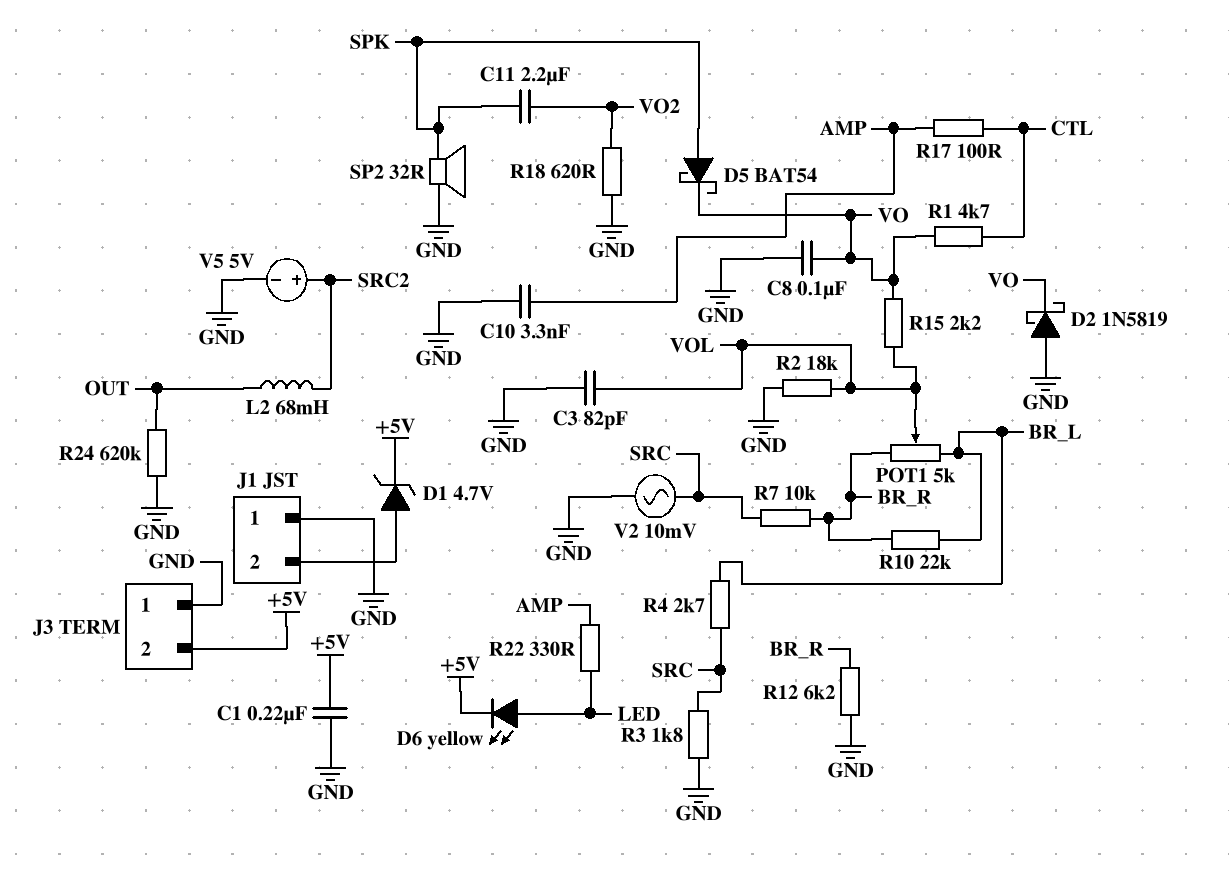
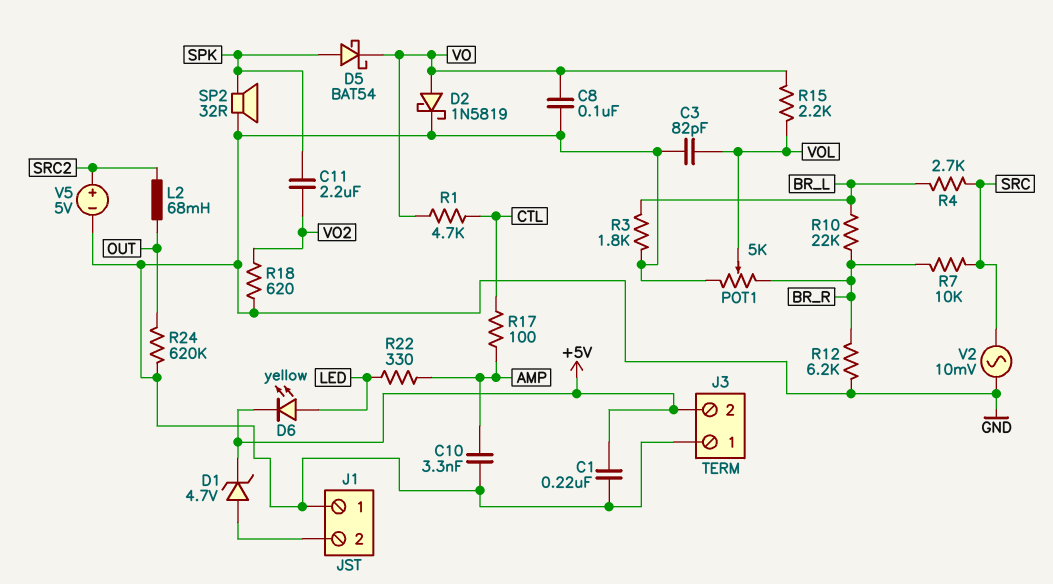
D2: schottky 1N5819 (A GND, K VO) -> schottky 1N5819 (A VO, K GND)
POT1: 5k (BR_L, BR_R, wiper VOL) -> 5k (BR_R, GND, wiper VOL)
R2: 18k (GND, VOL) -> none
R3: 1.8k (GND, SRC) -> 1.8k (BR_L, GND)

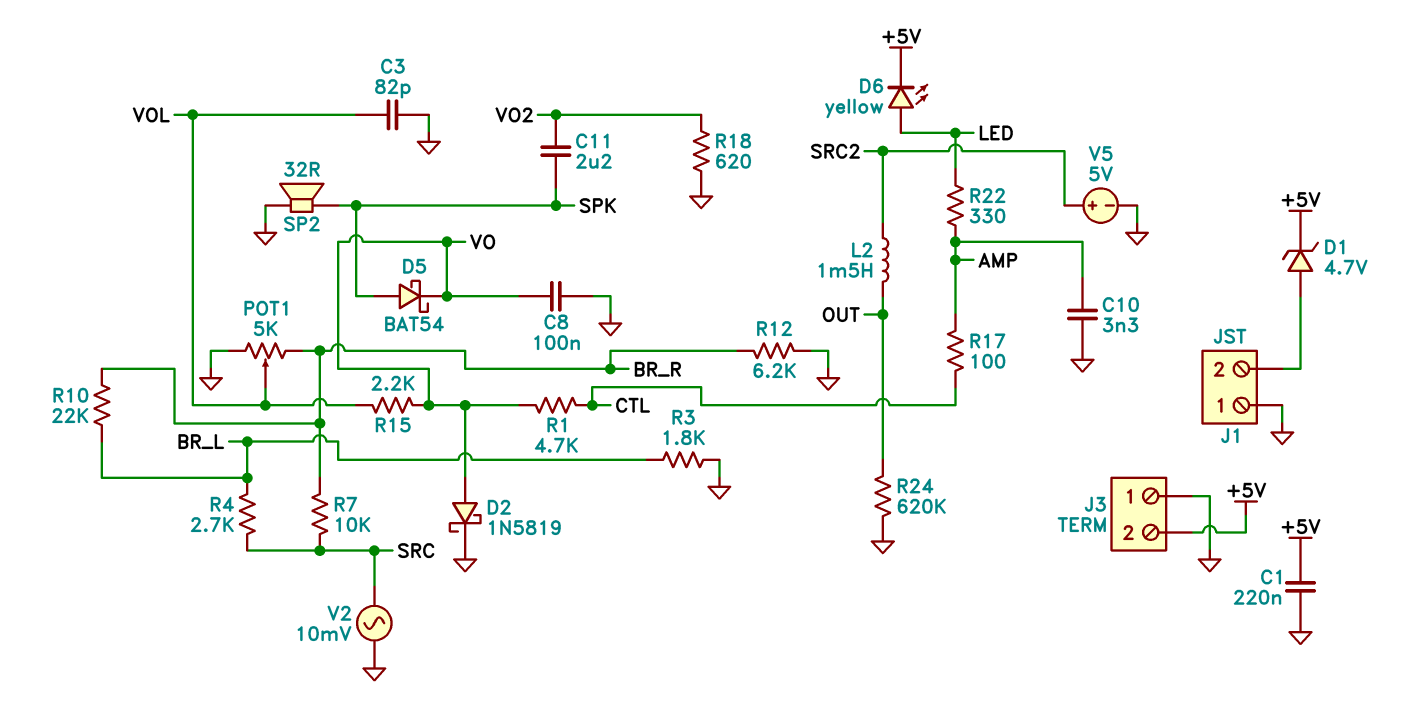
L2: 68mH (OUT, SRC2) -> 1.5mH (OUT, SRC2)

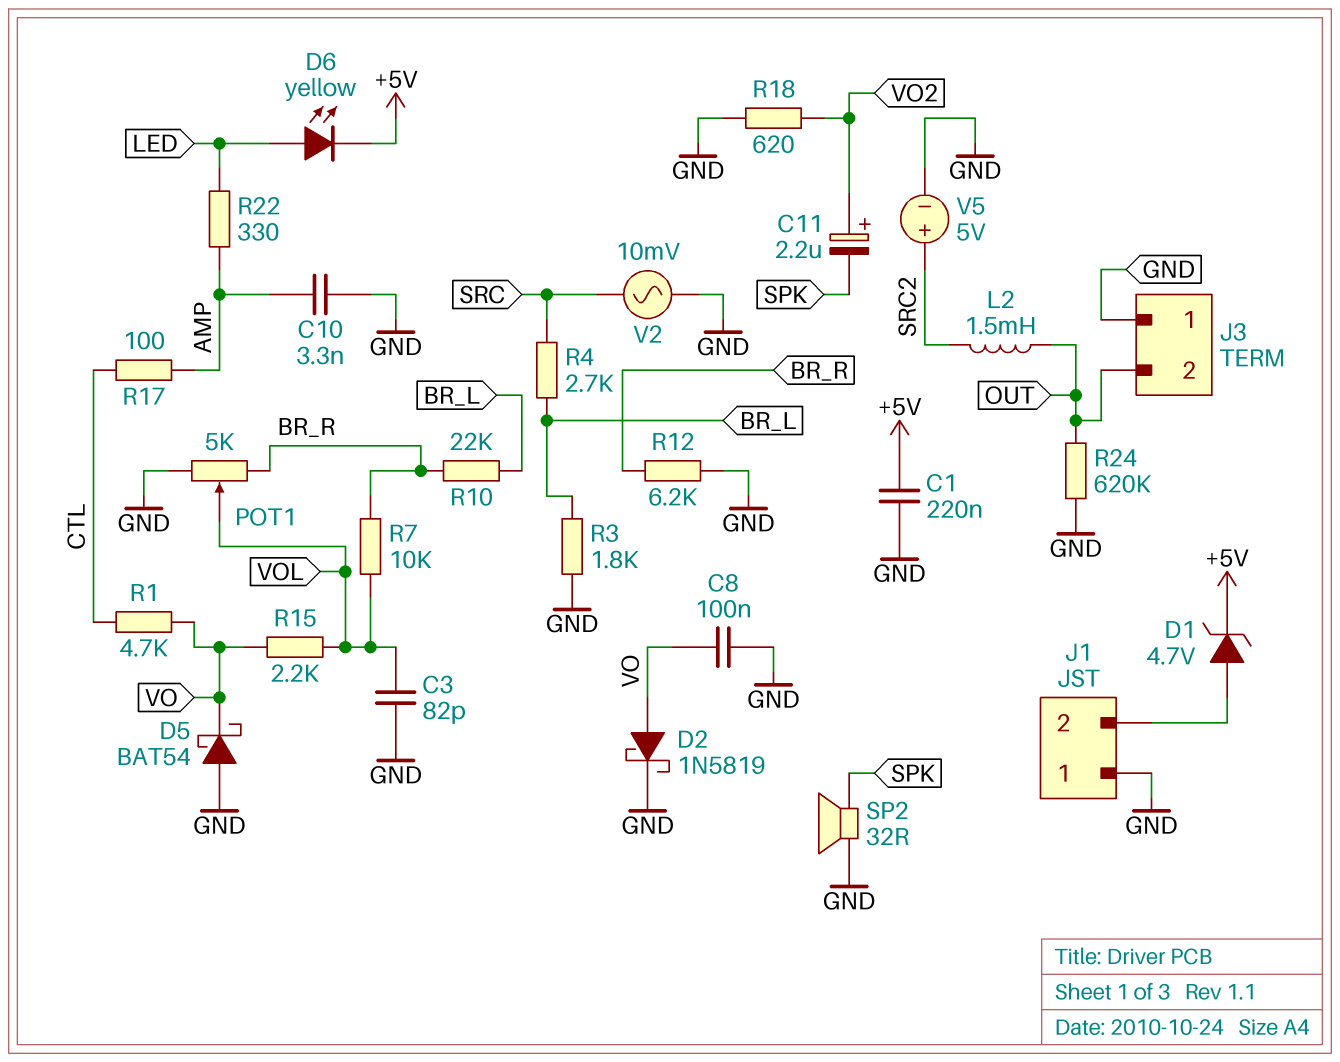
C11: 2.2uF (SPK, VO2) -> 2.2uF (plus VO2, minus SPK)
D5: schottky BAT54 (A SPK, K VO) -> schottky BAT54 (A GND, K VO)
J3 pin 2: +5V -> OUT
R7: 10k (BR_R, SRC) -> 10k (BR_R, VOL)

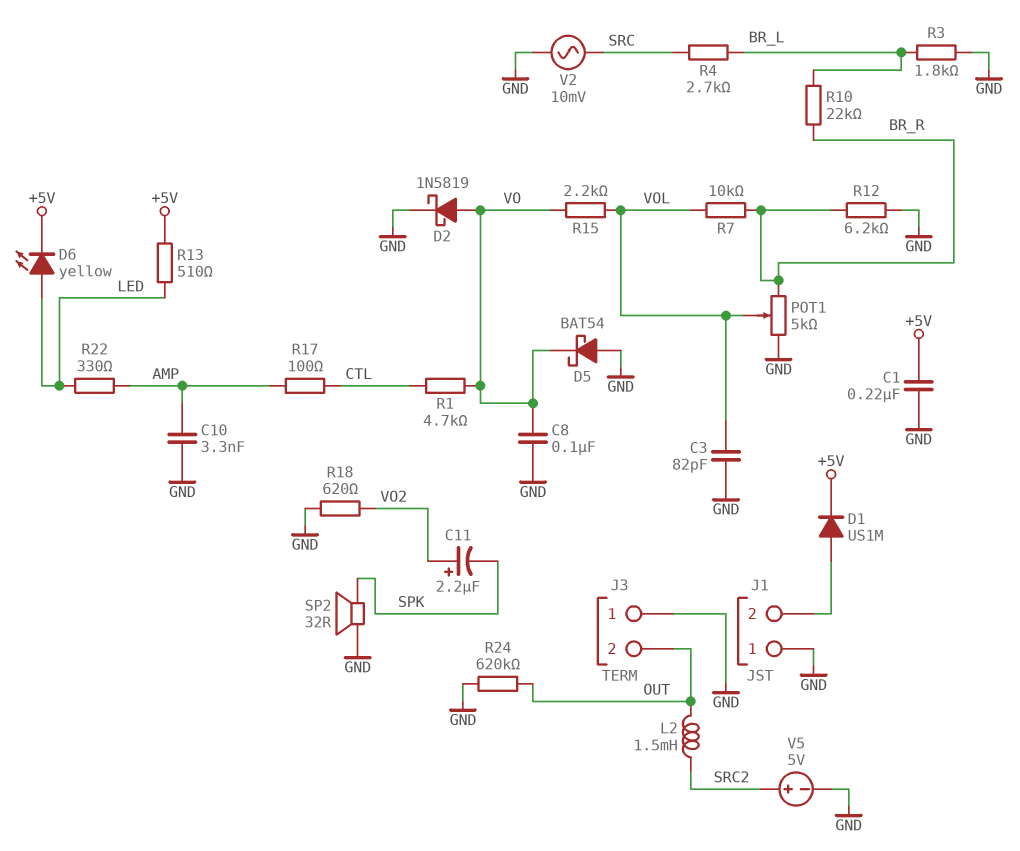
D1: zener 4.7V (A J1/2, K +5V) -> diode US1M (A J1/2, K +5V)
R13: none -> 510 (+5V, LED)

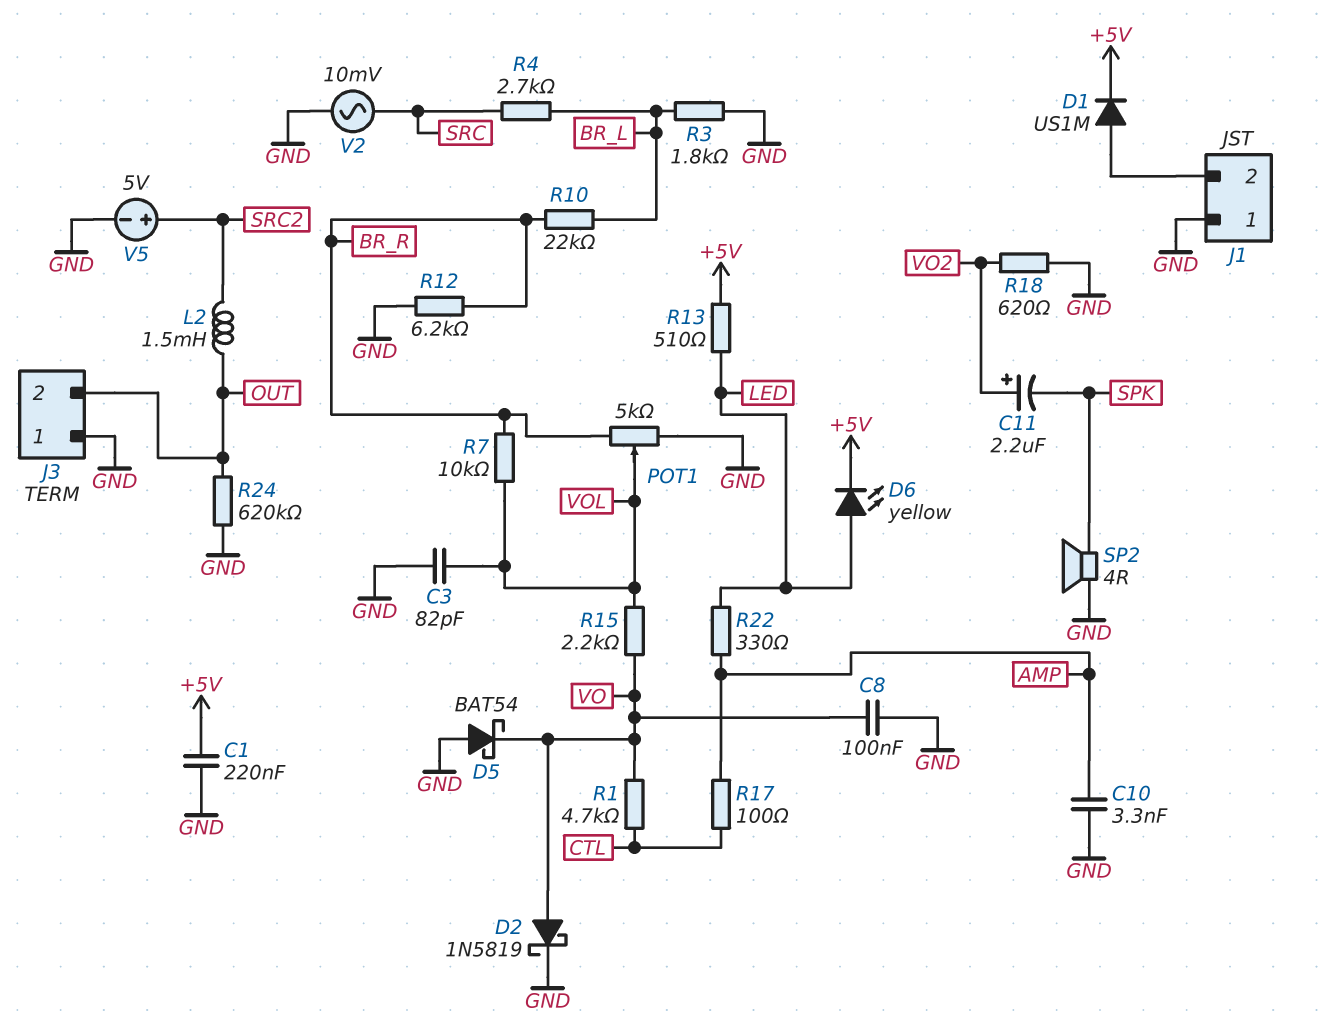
SP2: speaker 32R (GND, SPK) -> speaker 4R (GND, SPK)

